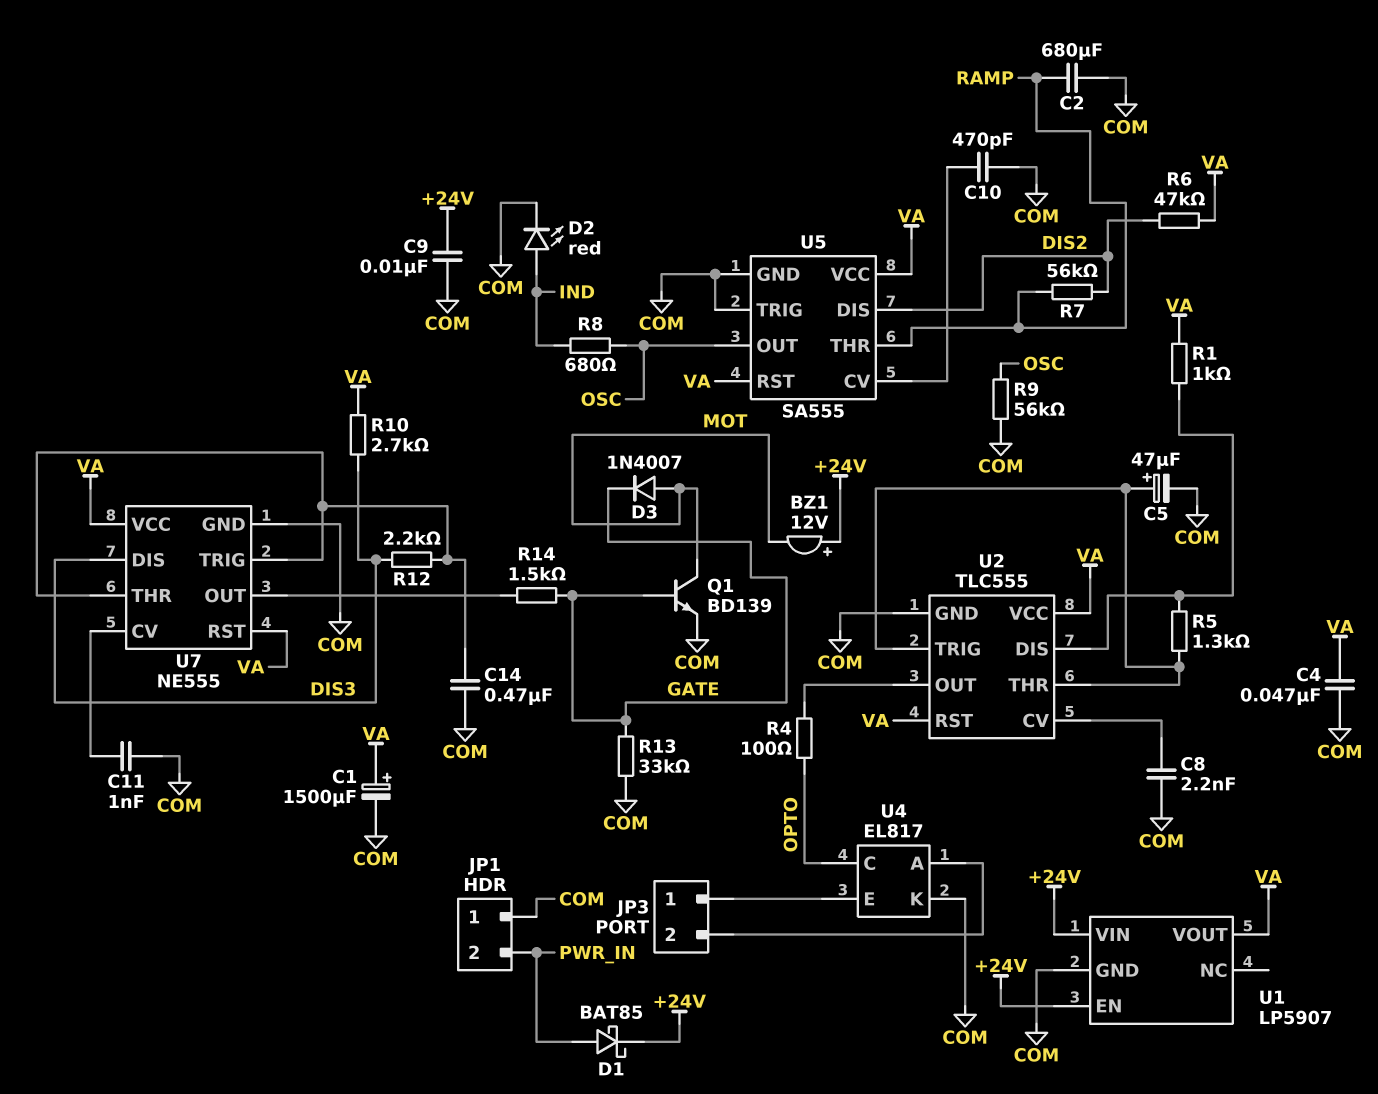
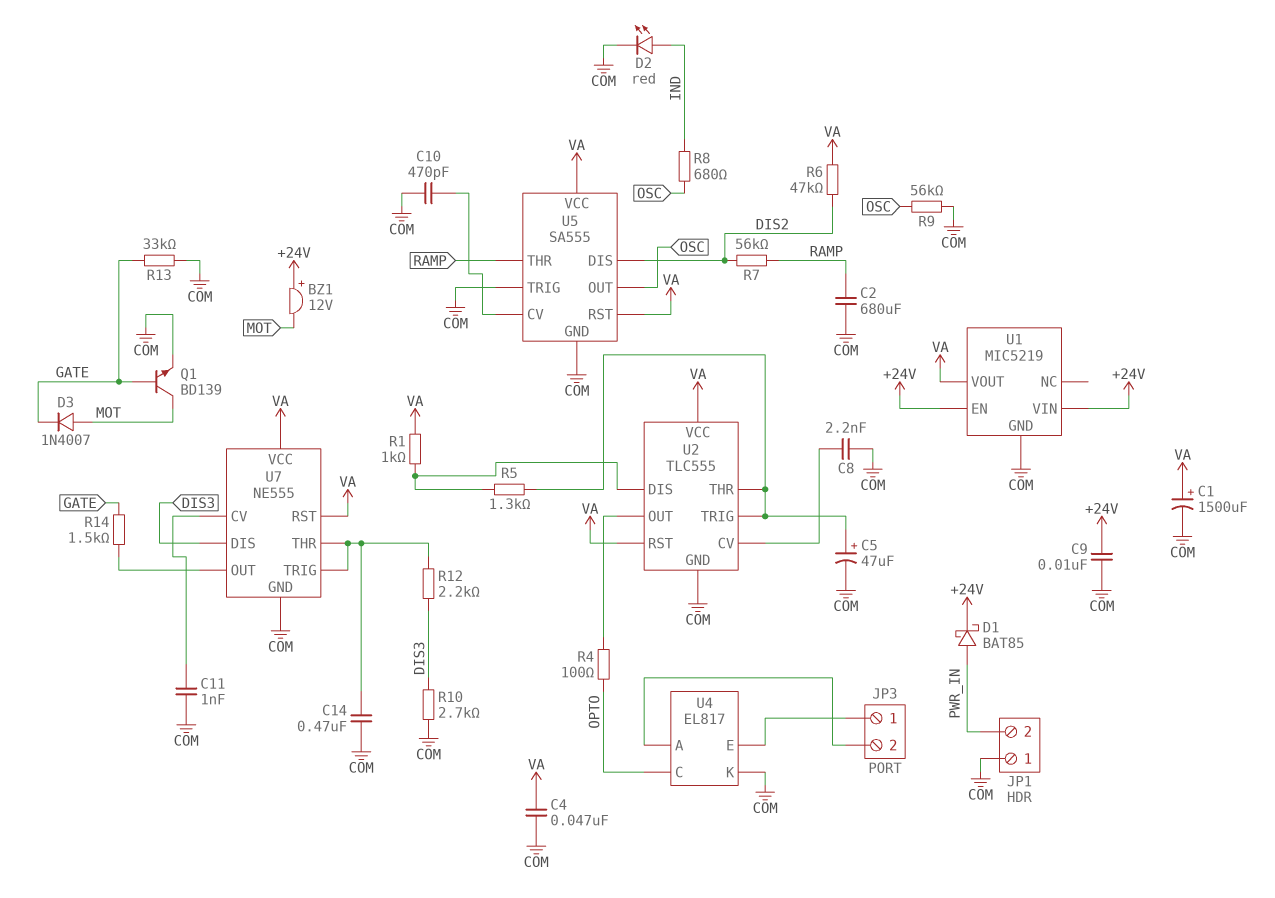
R10: 2.7k (DIS3, VA) -> 2.7k (COM, DIS3)
U1: LP5907 -> MIC5219

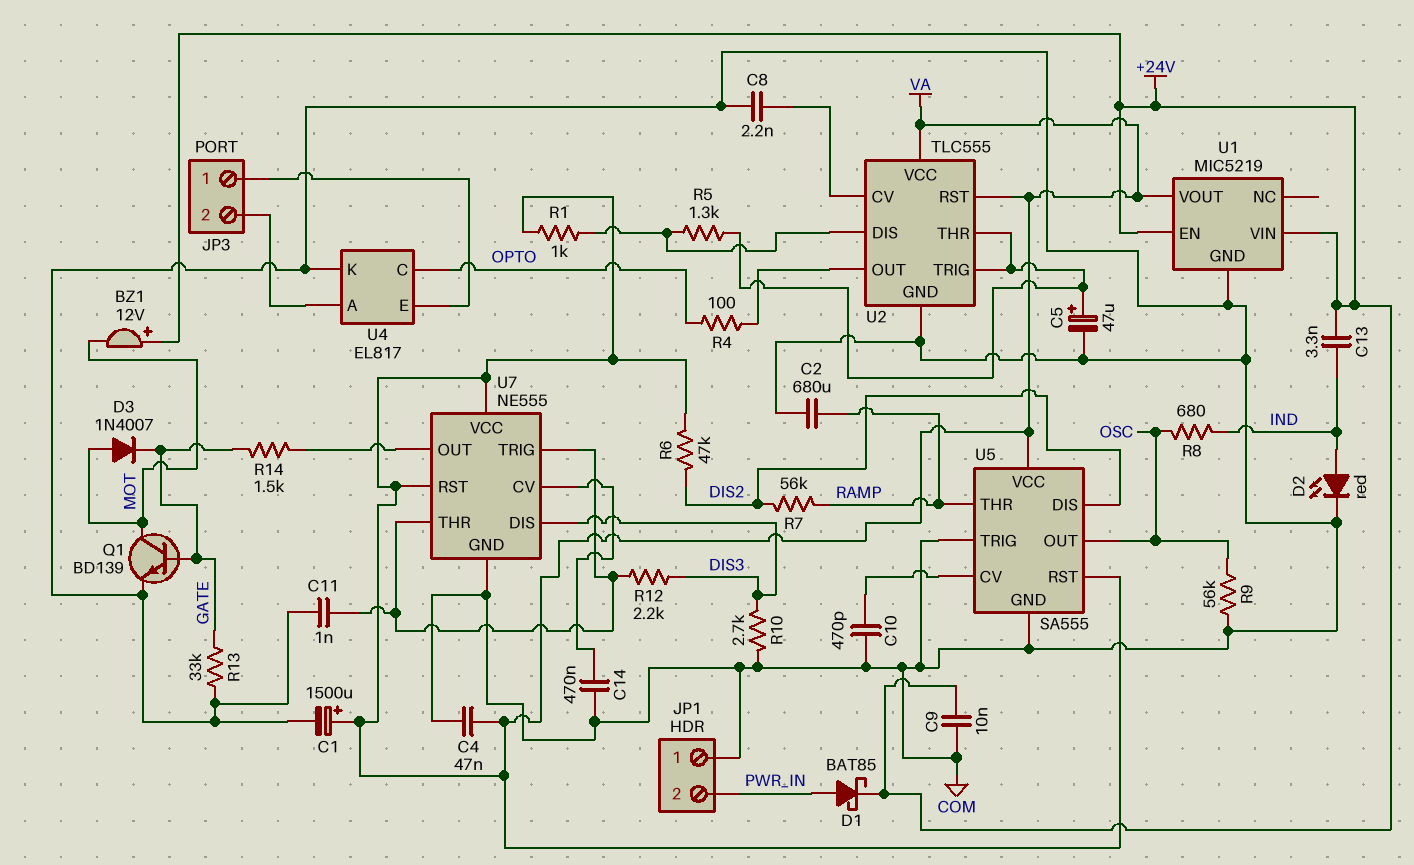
C11: 1nF (COM, U7/CV) -> 1nF (COM, U7/THR)
C13: none -> 3.3nF (+24V, IND)
C14: 470nF (COM, U7/THR) -> 470nF (COM, U7/CV)

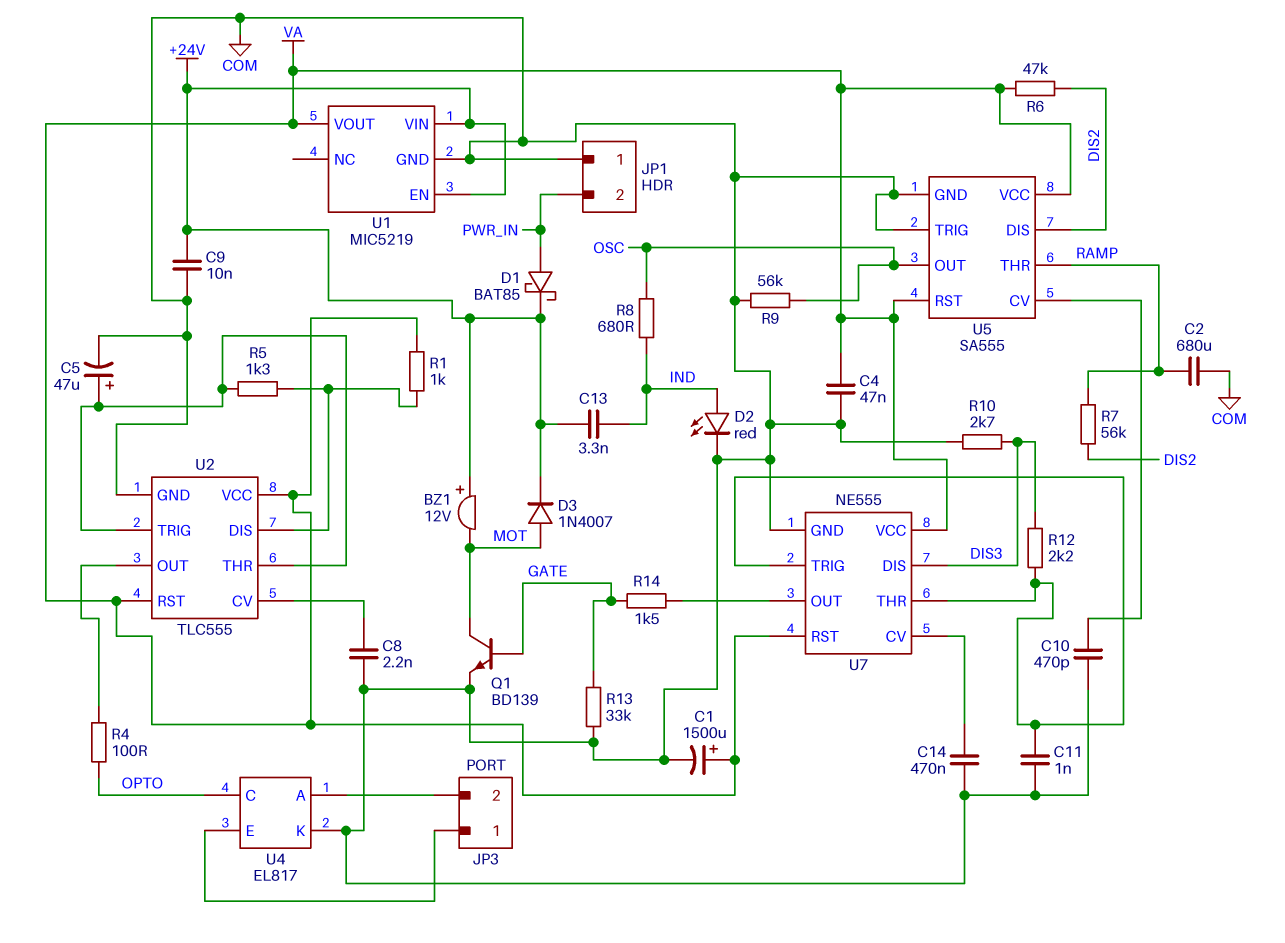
D3: diode 1N4007 (A MOT, K GATE) -> diode 1N4007 (A MOT, K +24V)

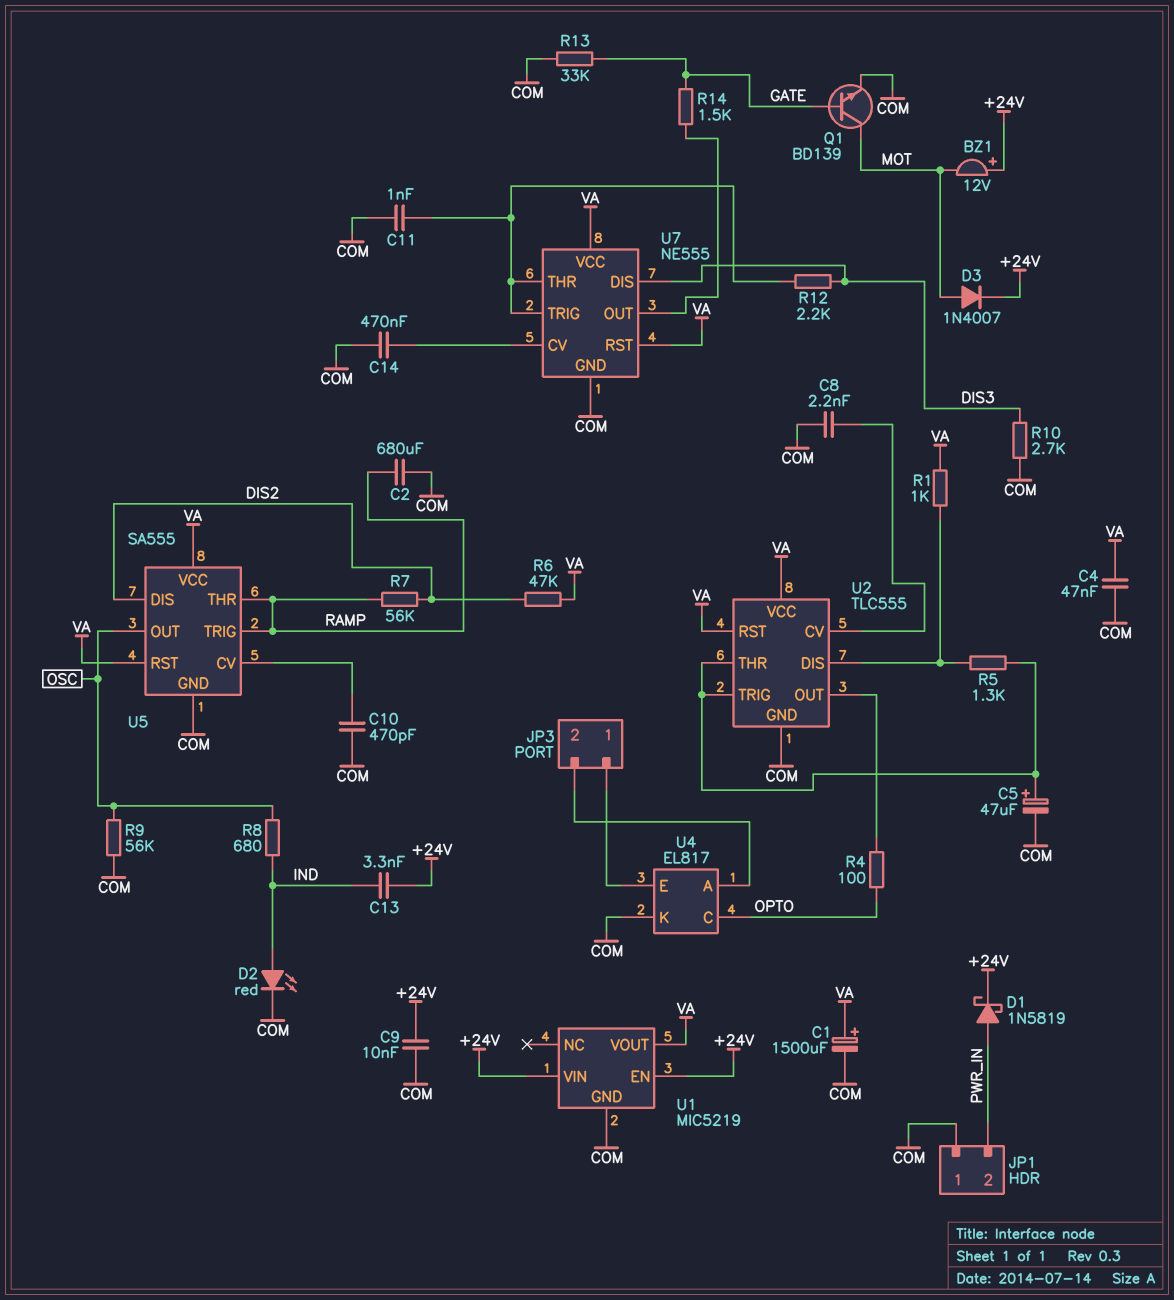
D1: schottky BAT85 (A PWR_IN, K +24V) -> schottky 1N5819 (A PWR_IN, K +24V)
U5 pin TRIG: COM -> RAMP

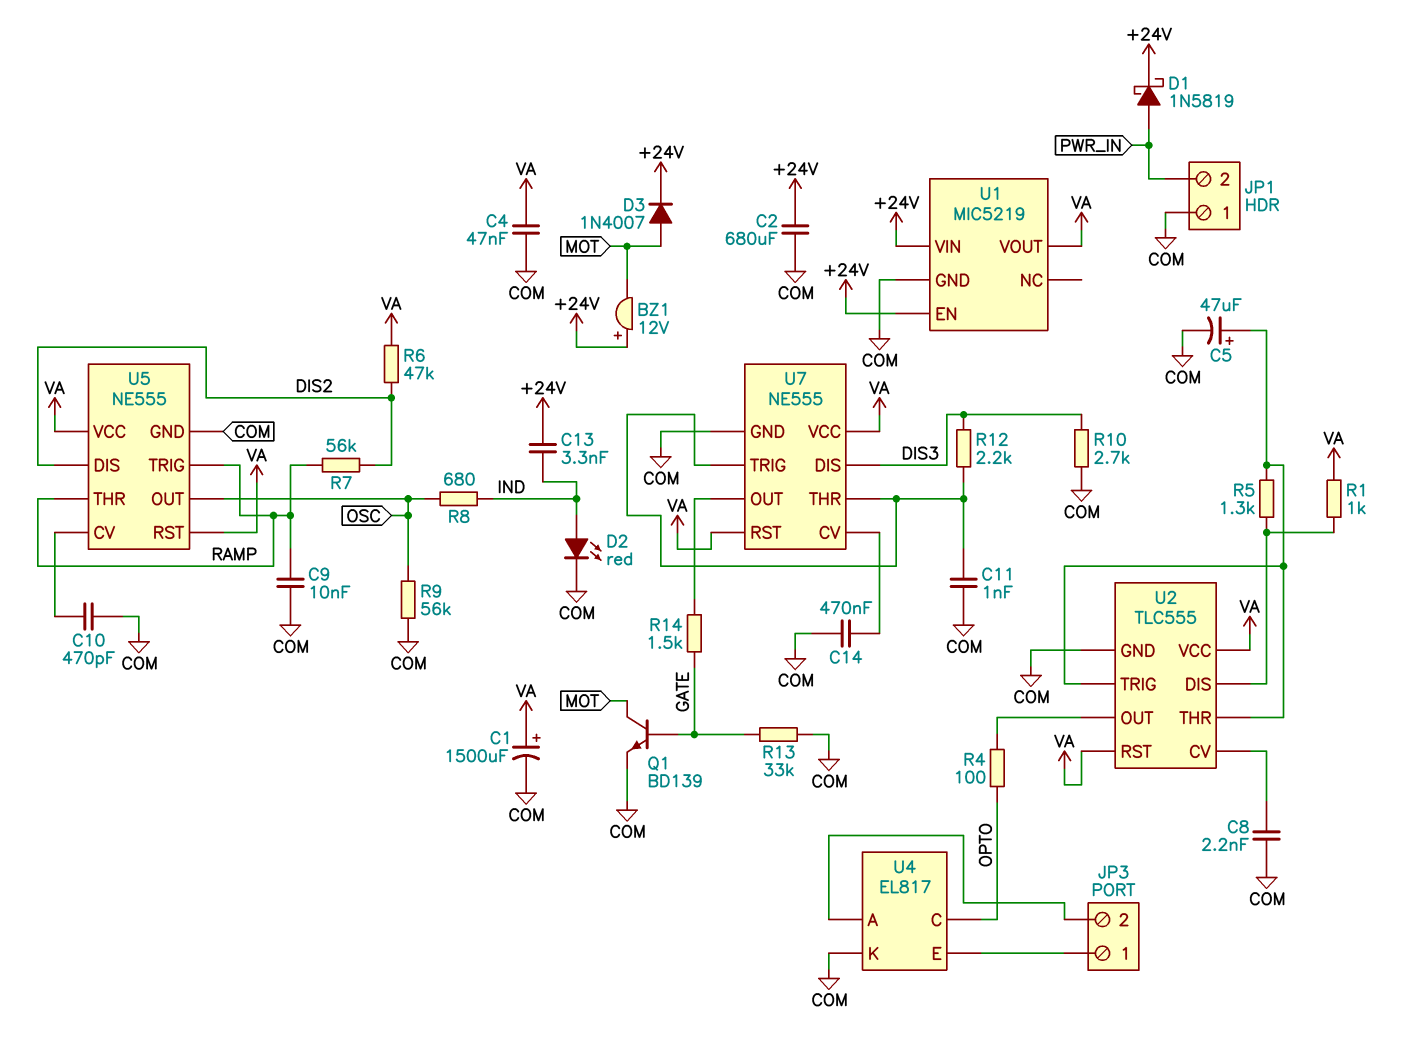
C2: 680uF (COM, RAMP) -> 680uF (+24V, COM)
C9: 10nF (+24V, COM) -> 10nF (COM, RAMP)
U5: SA555 -> NE555

